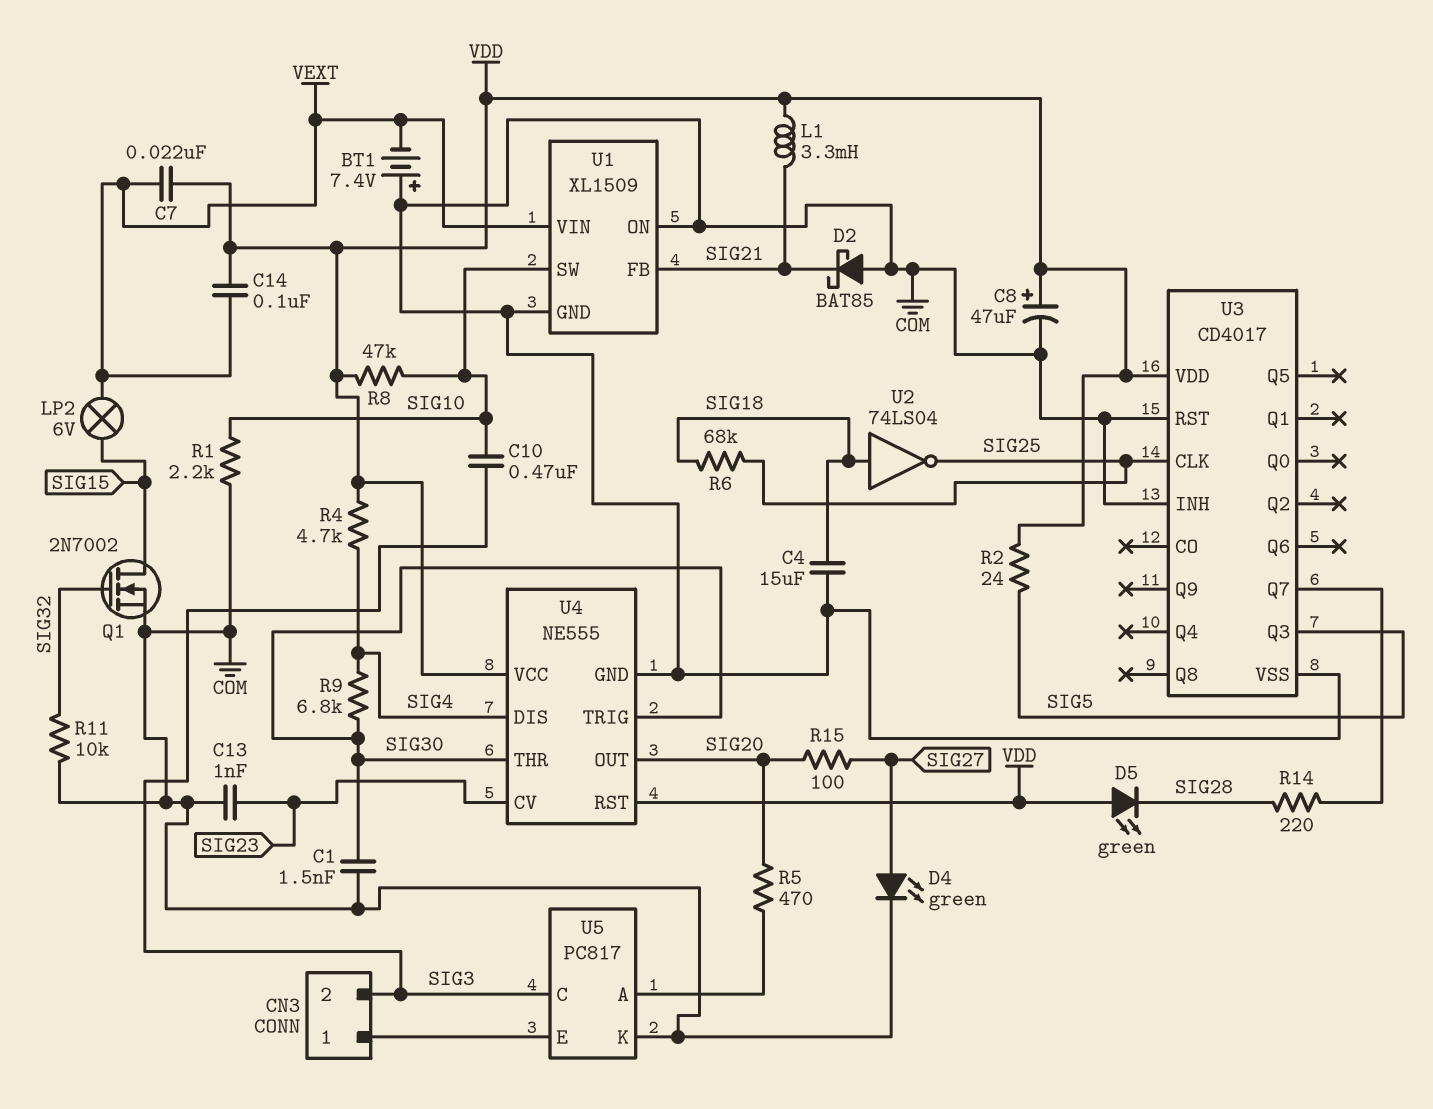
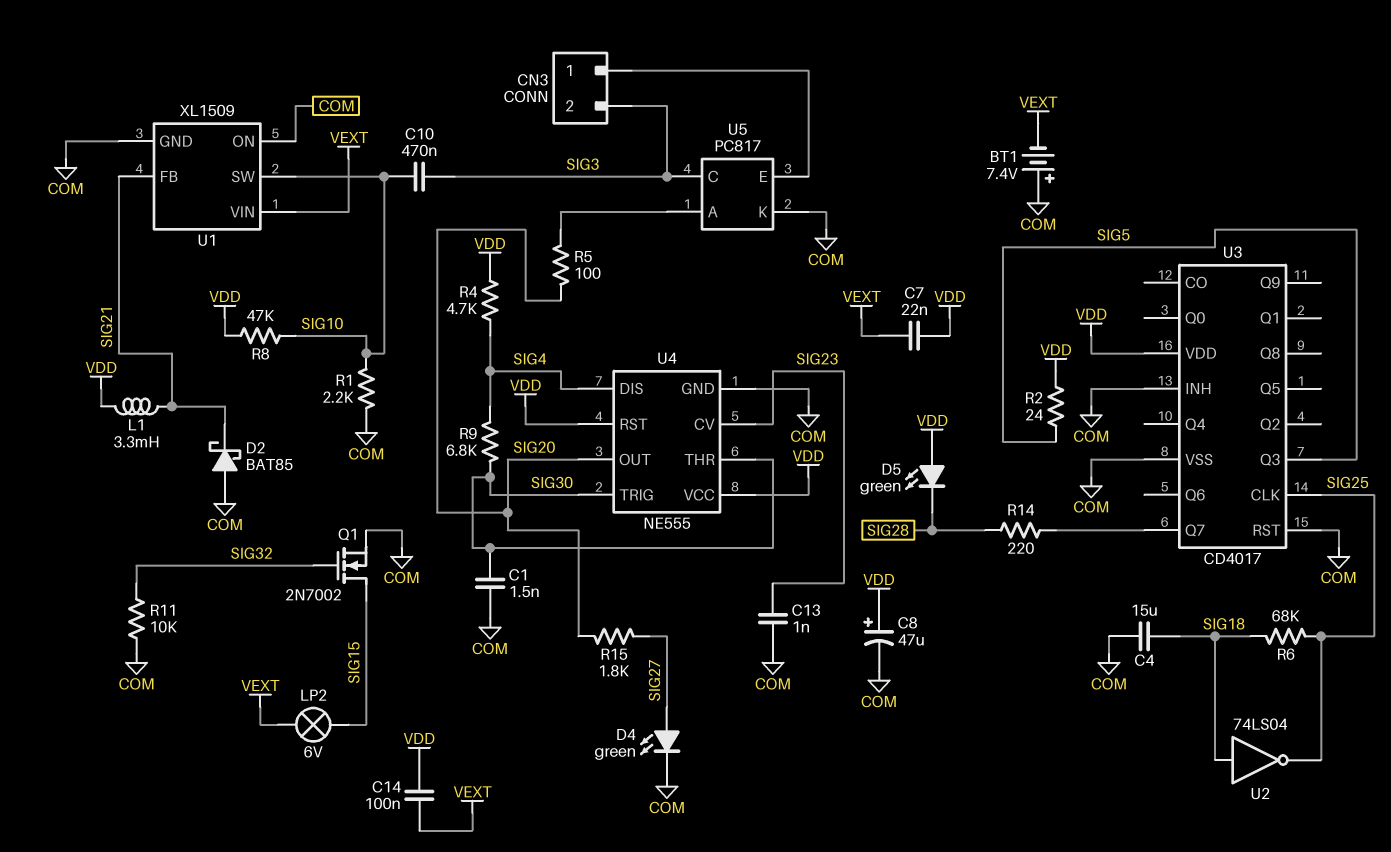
R5: 470 (SIG20, U5/A) -> 100 (SIG20, U5/A)
R15: 100 (SIG20, SIG27) -> 1.8k (SIG20, SIG27)

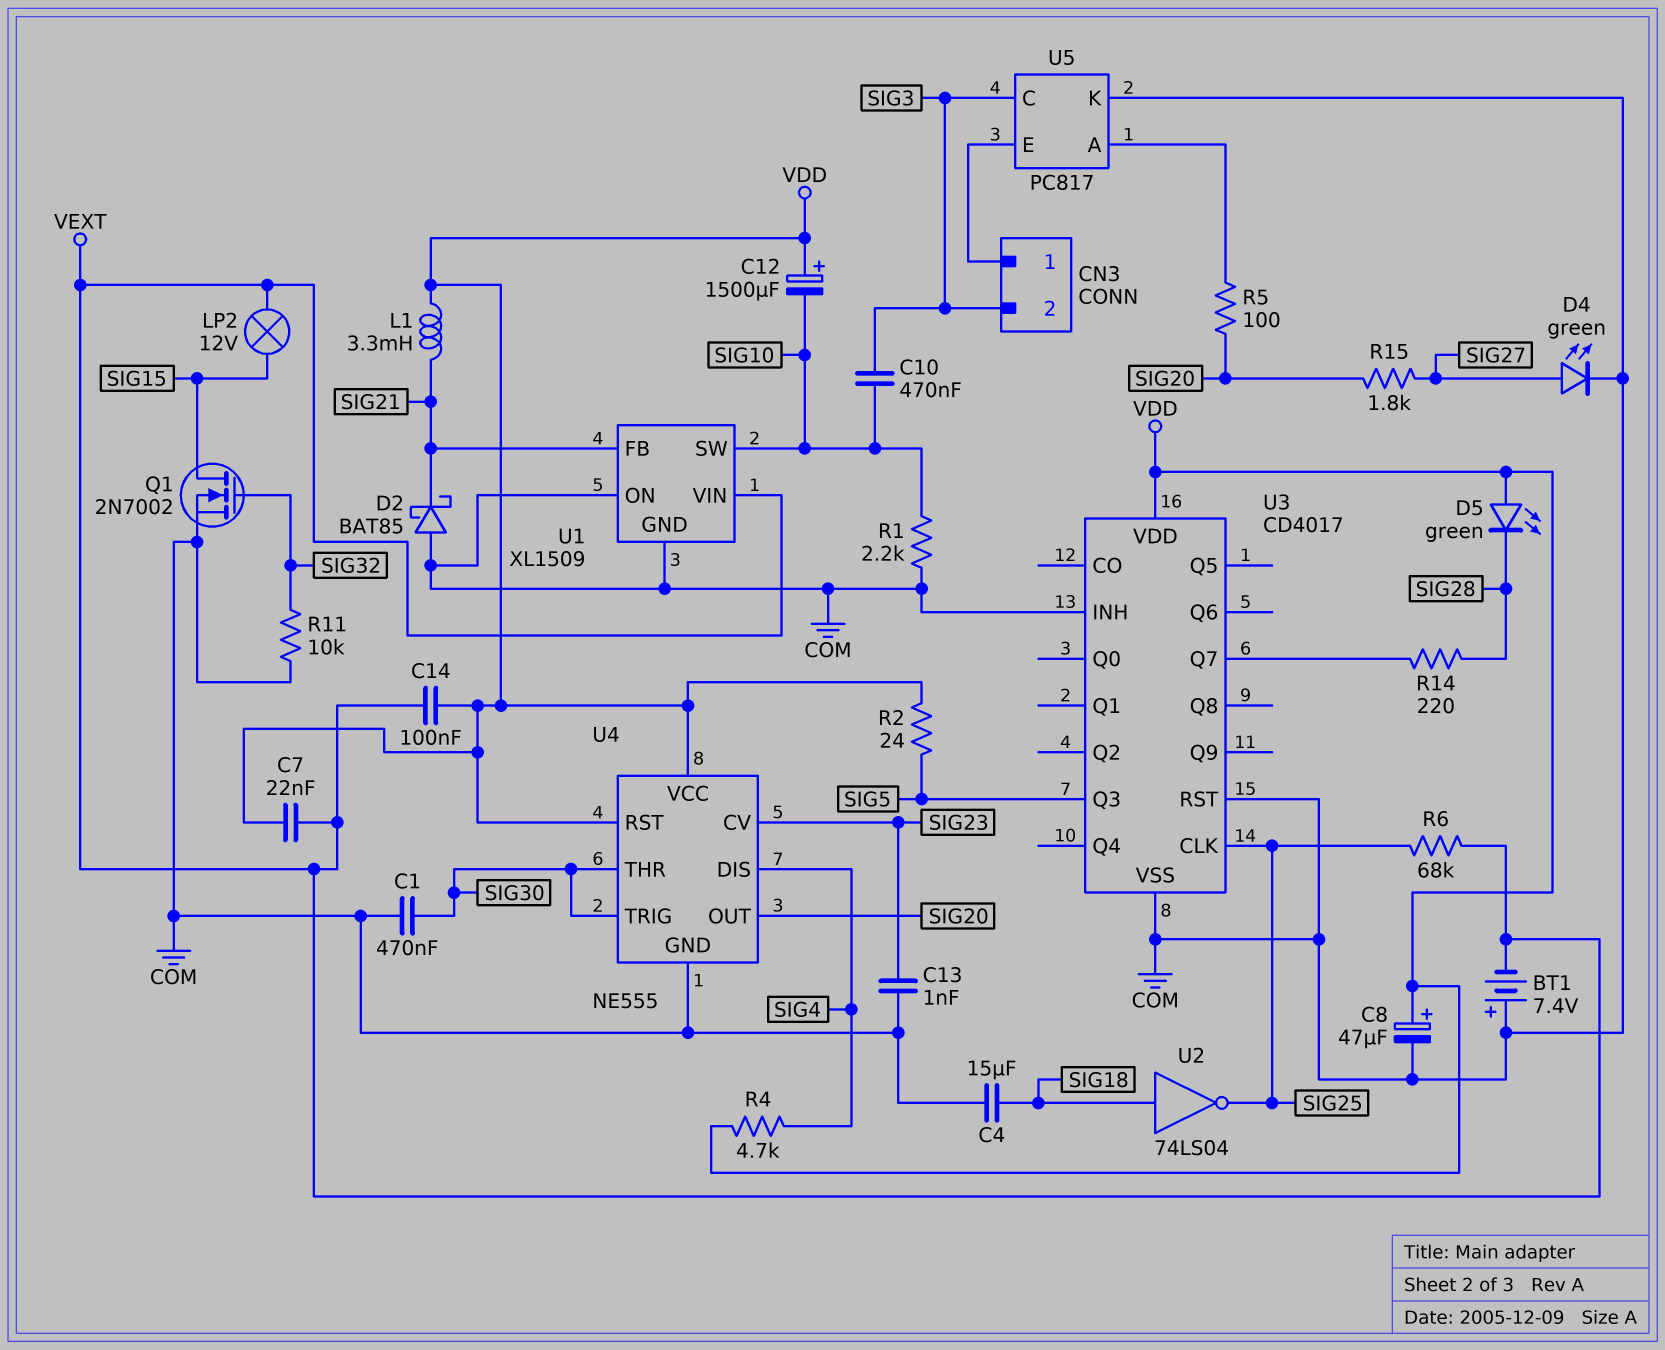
C1: 1.5nF (COM, SIG30) -> 470nF (COM, SIG30)
C12: none -> 1500uF (plus VDD, minus SIG10)
LP2: lamp 6V (SIG15, VEXT) -> lamp 12V (SIG15, VEXT)
R6: 68k (SIG18, SIG25) -> 68k (SIG25, VEXT)
R8: 47k (SIG10, VDD) -> none
R9: 6.8k (SIG4, SIG30) -> none

